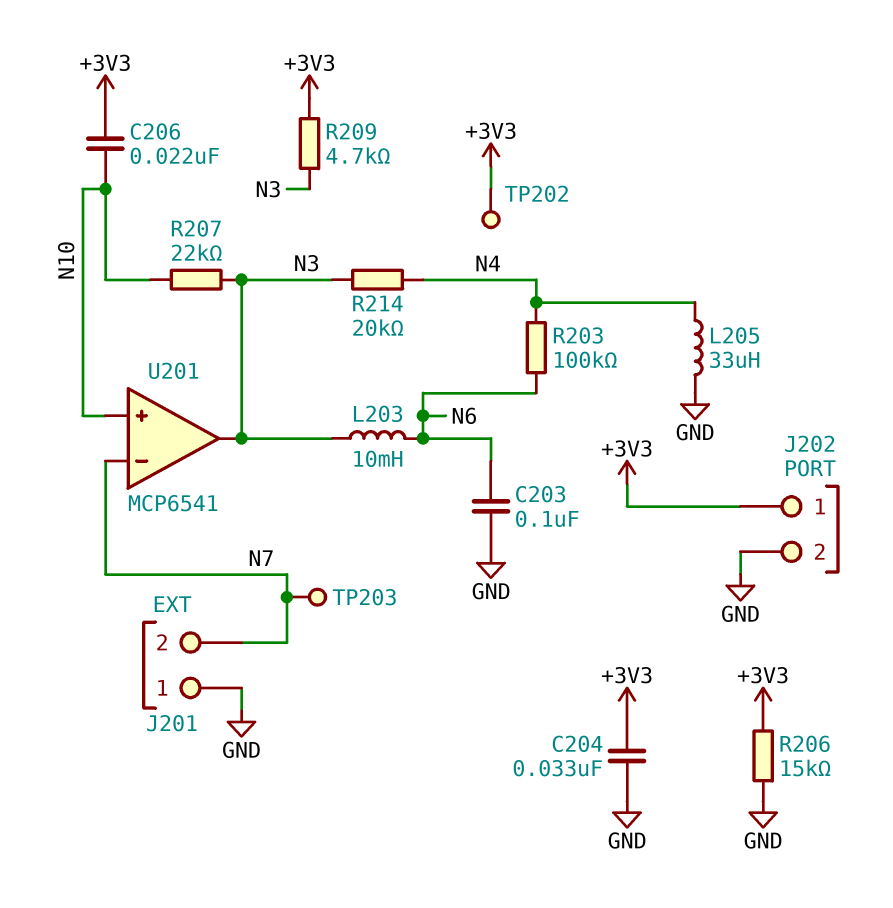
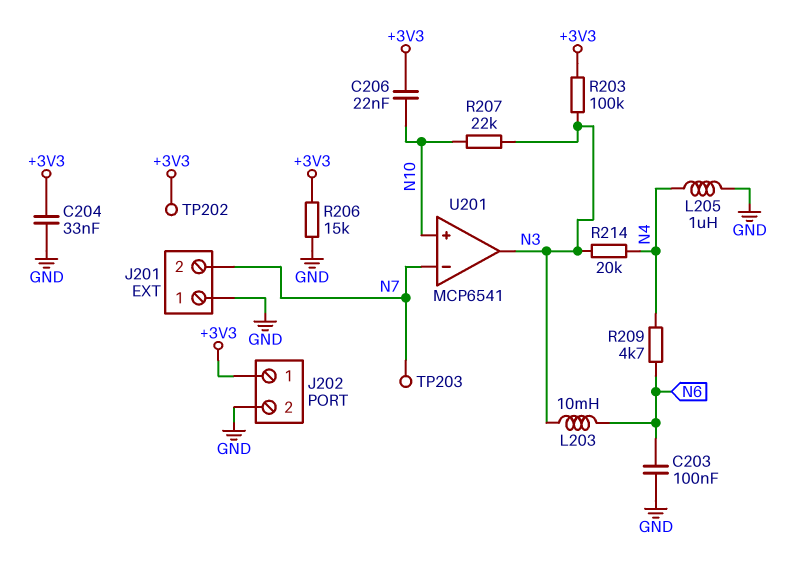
L205: 33uH (GND, N4) -> 1uH (GND, N4)
R203: 100k (N4, N6) -> 100k (+3V3, N3)
R209: 4.7k (+3V3, N3) -> 4.7k (N4, N6)

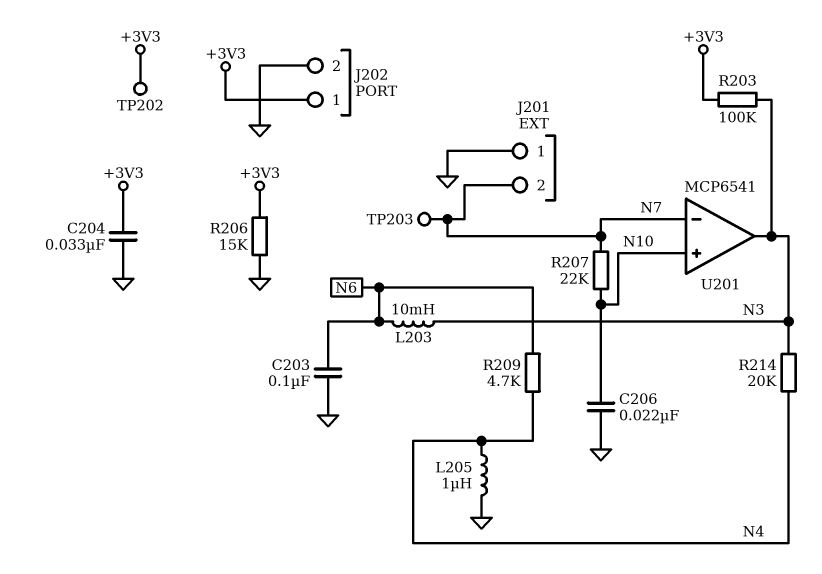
C206: 22nF (+3V3, N10) -> 22nF (GND, N10)
R207: 22k (N3, N10) -> 22k (N7, N10)

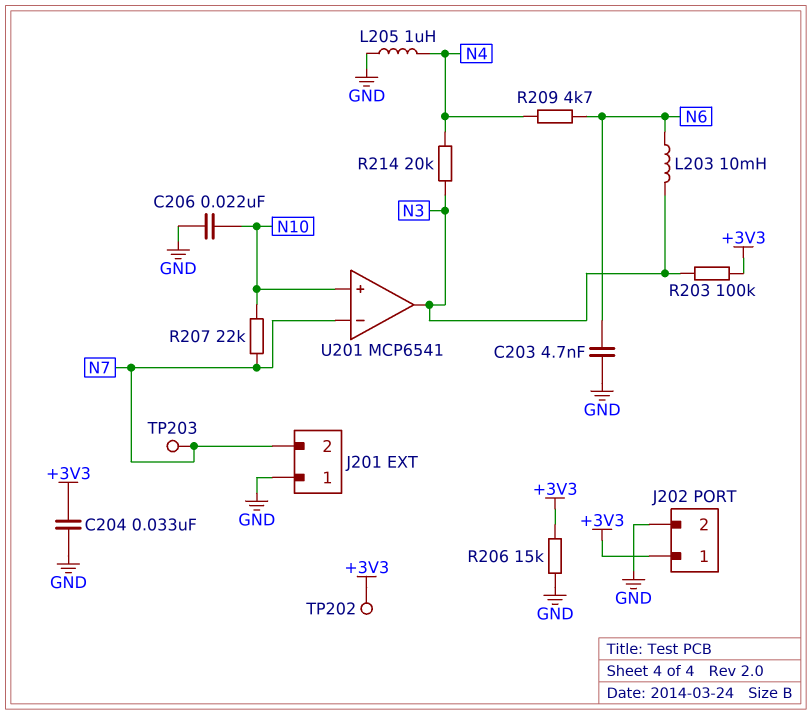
C203: 100nF (GND, N6) -> 4.7nF (GND, N6)

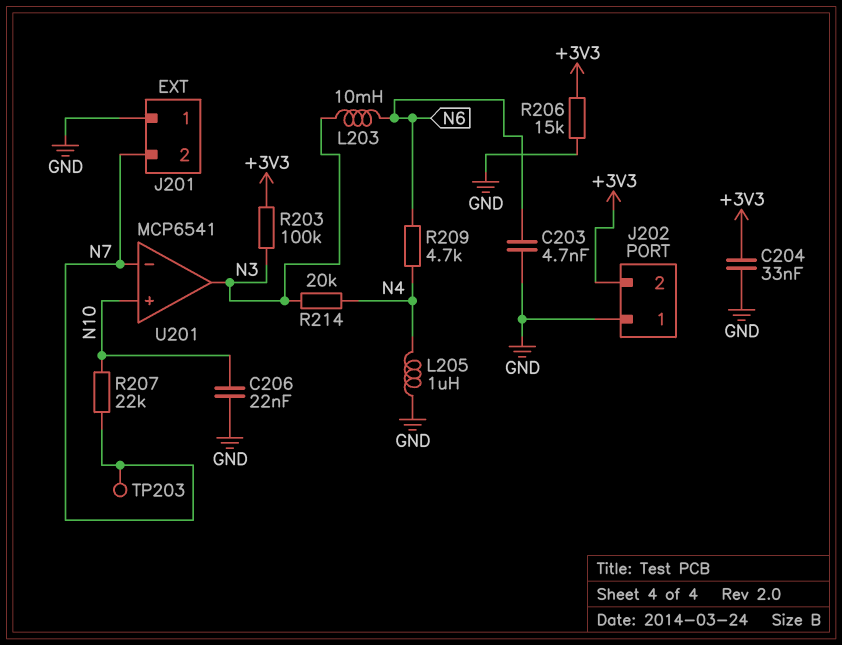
J202 pin 1: +3V3 -> GND
J202 pin 2: GND -> +3V3
TP202: test point (+3V3) -> none

